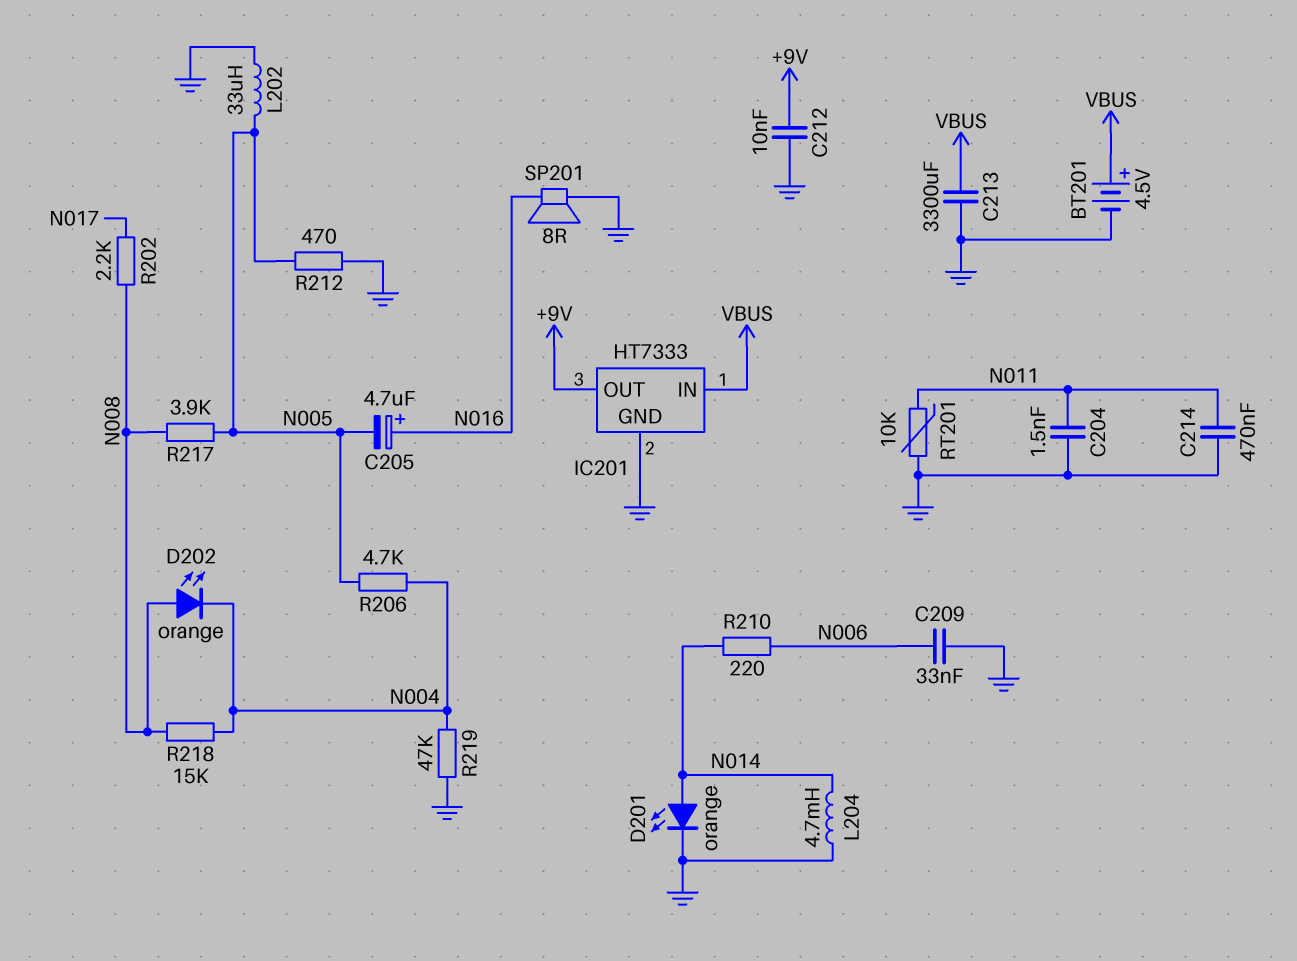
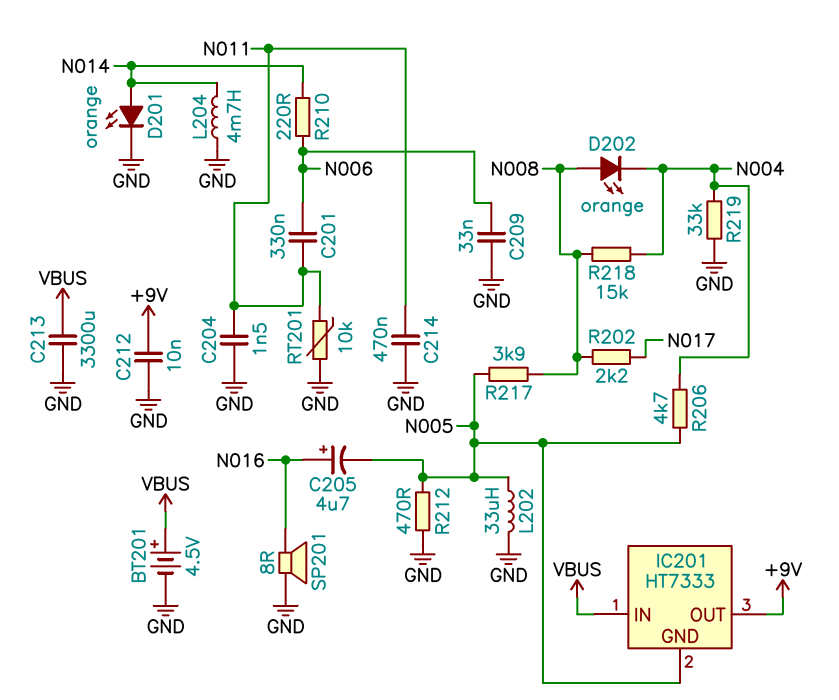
C201: none -> 330nF (N006, N011)
IC201 pin GND: GND -> N005
R219: 47k (GND, N004) -> 33k (GND, N004)

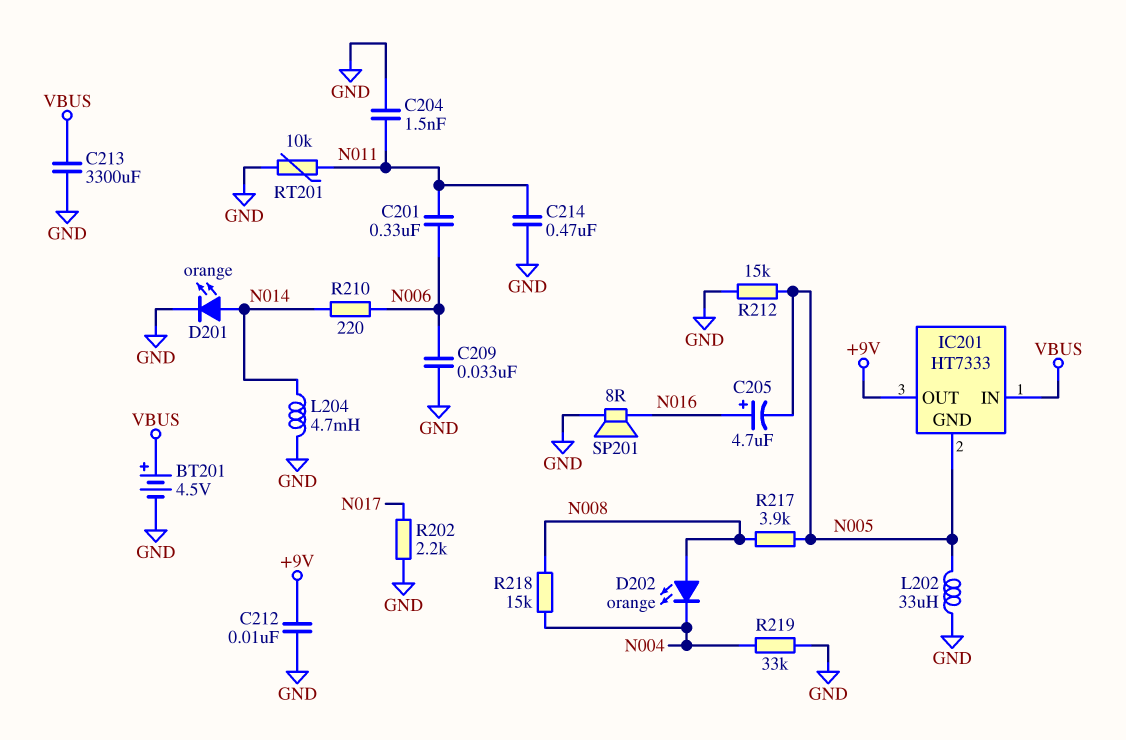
R202: 2.2k (N008, N017) -> 2.2k (GND, N017)
R206: 4.7k (N004, N005) -> none
R212: 470 (GND, N005) -> 15k (GND, N005)

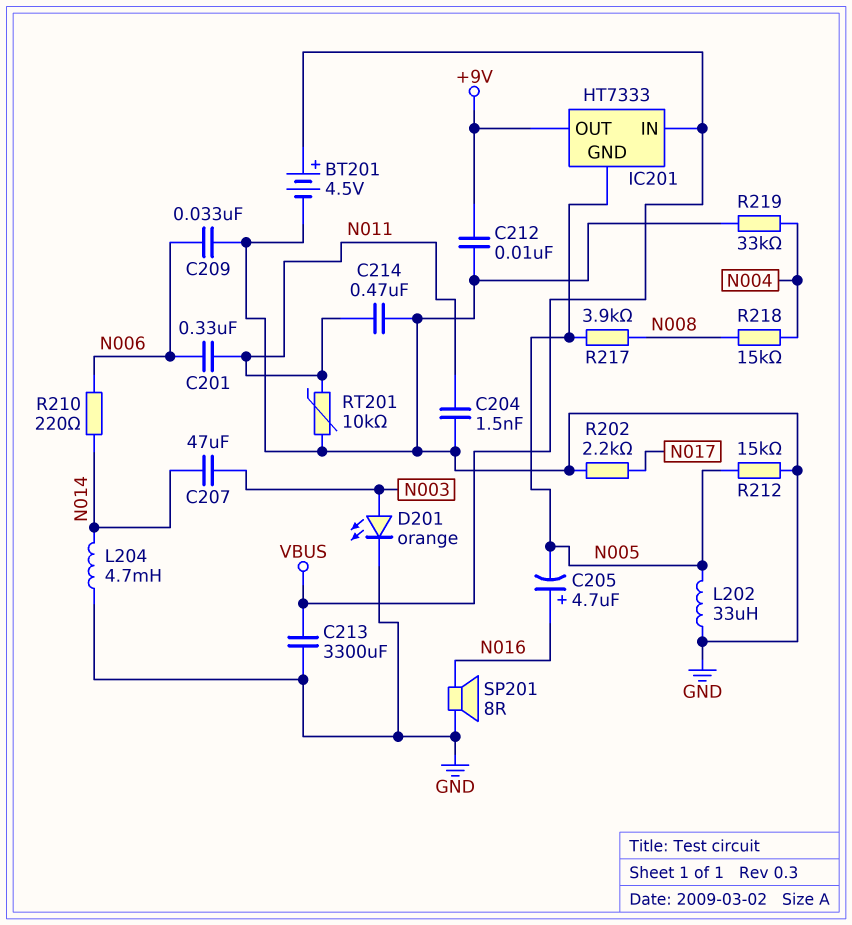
C207: none -> 47uF (N003, N014)
D201: LED orange (A N014, K GND) -> LED orange (A N003, K GND)
D202: LED orange (A N008, K N004) -> none

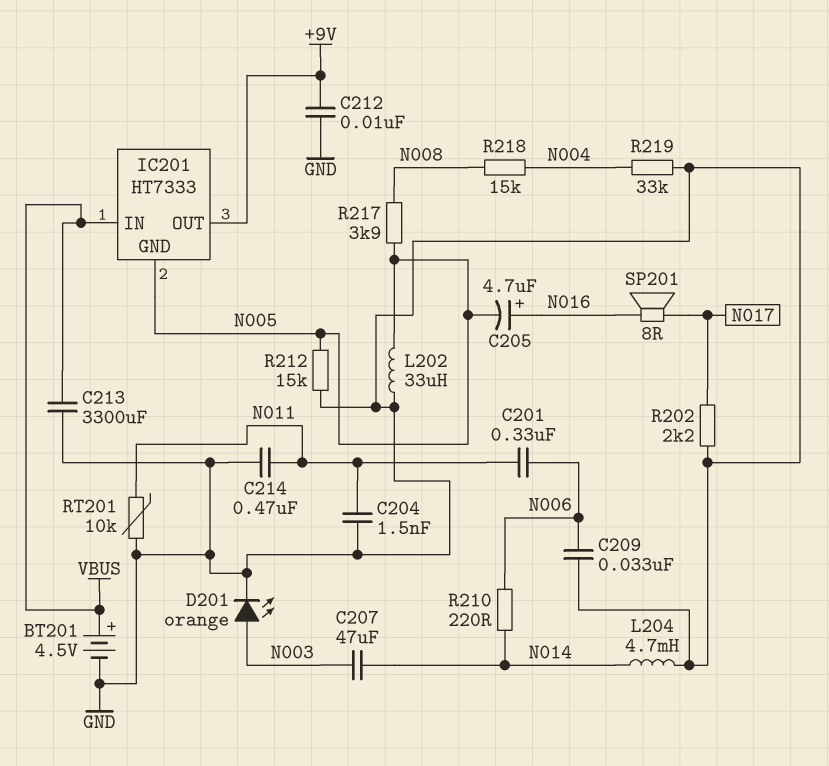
SP201: speaker 8R (GND, N016) -> speaker 8R (N016, N017)

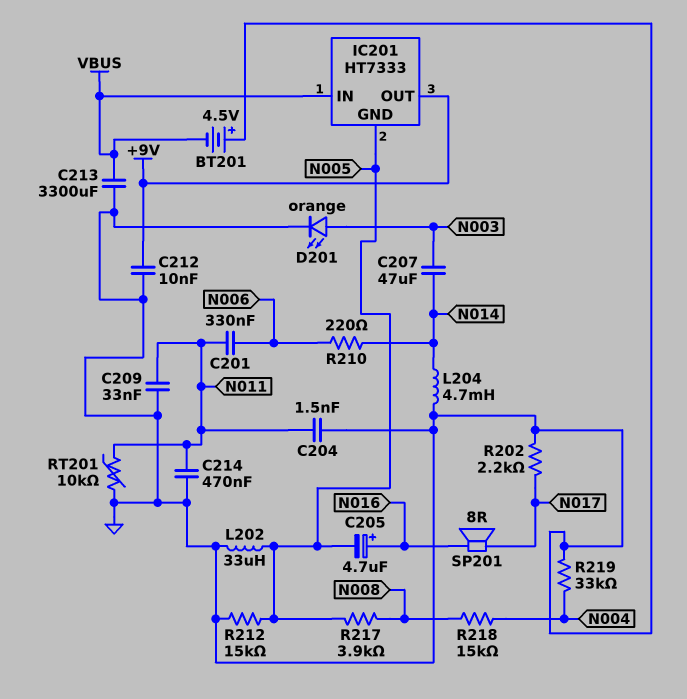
BT201: 4.5V (plus VBUS, minus GND) -> 4.5V (plus GND, minus VBUS)
C209: 33nF (GND, N006) -> 33nF (GND, N011)

